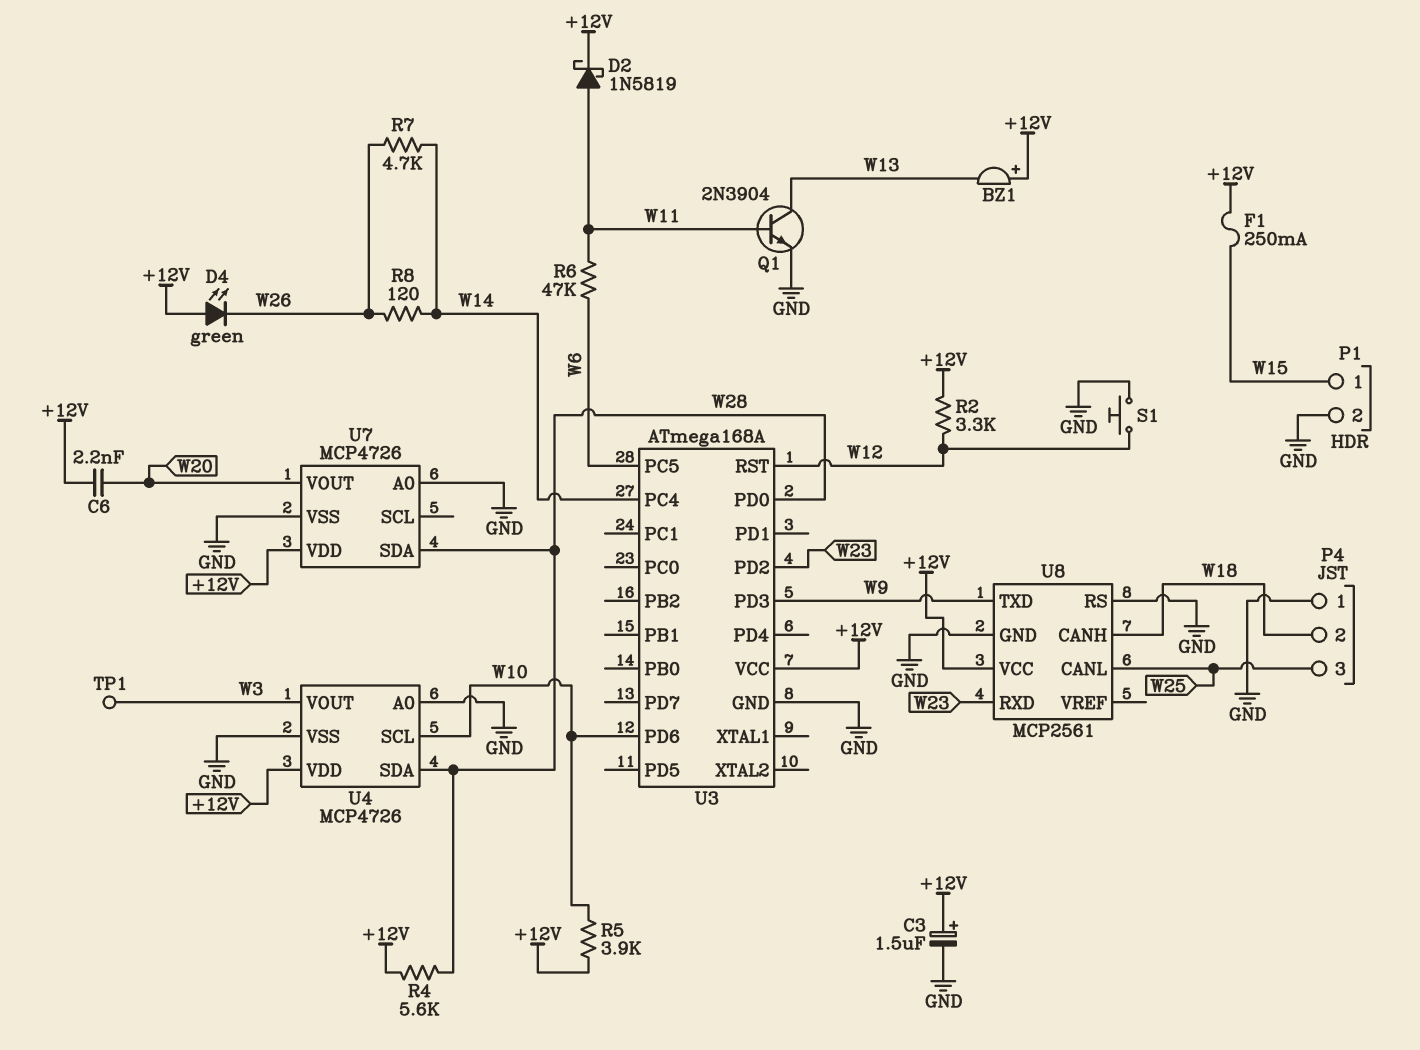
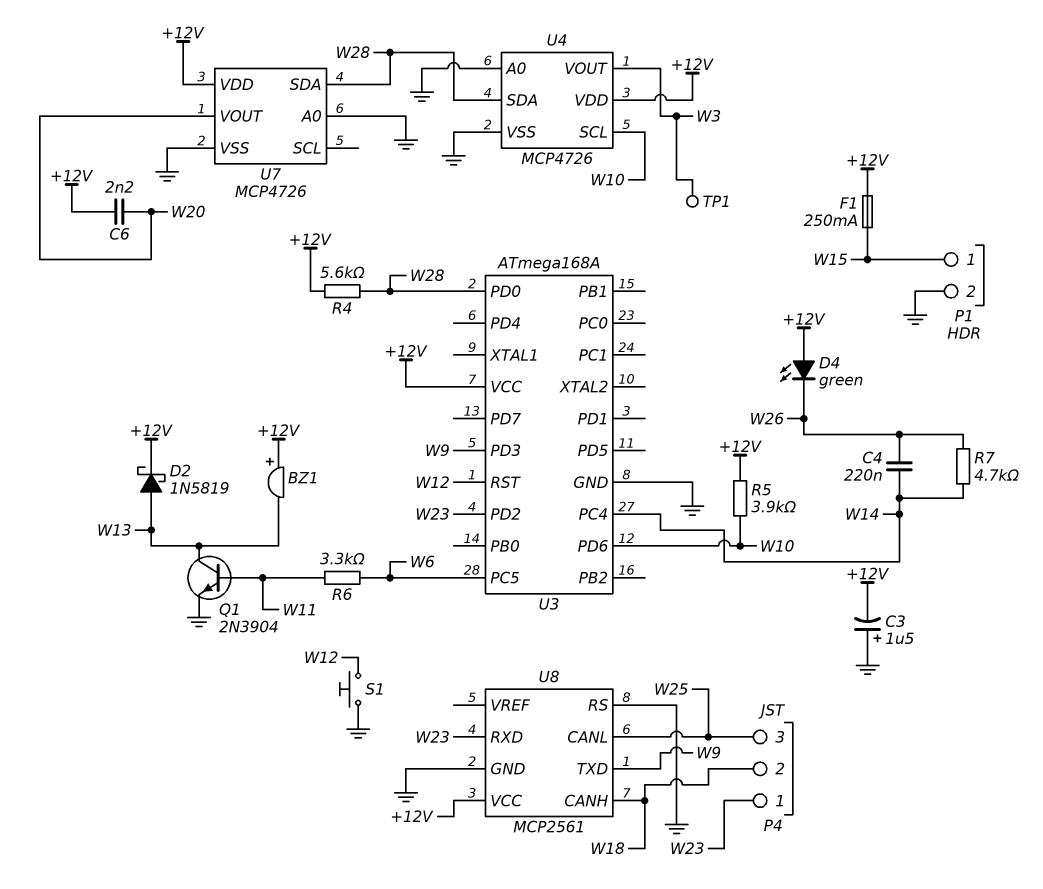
C3: 1.5uF (plus +12V, minus GND) -> 1.5uF (plus GND, minus +12V)
C4: none -> 220nF (W14, W26)
D2: schottky 1N5819 (A W11, K +12V) -> schottky 1N5819 (A W13, K +12V)
P4 pin 1: GND -> W23
R2: 3.3k (+12V, W12) -> none
R6: 47k (W6, W11) -> 3.3k (W6, W11)
R8: 120 (W14, W26) -> none

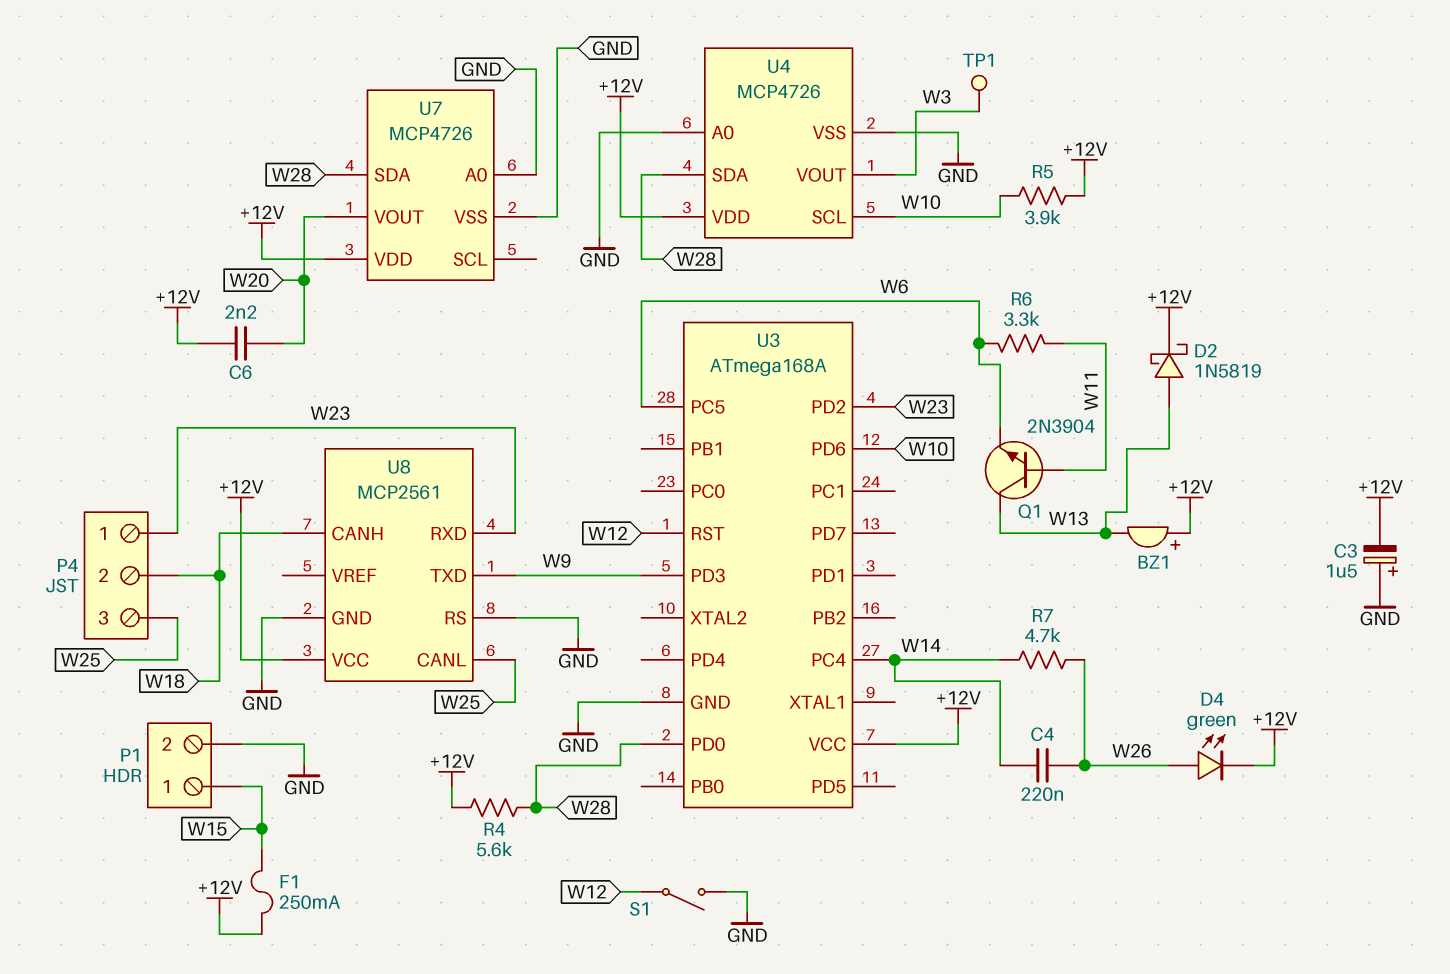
D4: LED green (A +12V, K W26) -> LED green (A W26, K +12V)
Q1: NPN 2N3904 (B W11, C W13, E GND) -> NPN 2N3904 (B W11, C W13, E W6)
S1: button (GND, W12) -> switch (GND, W12)

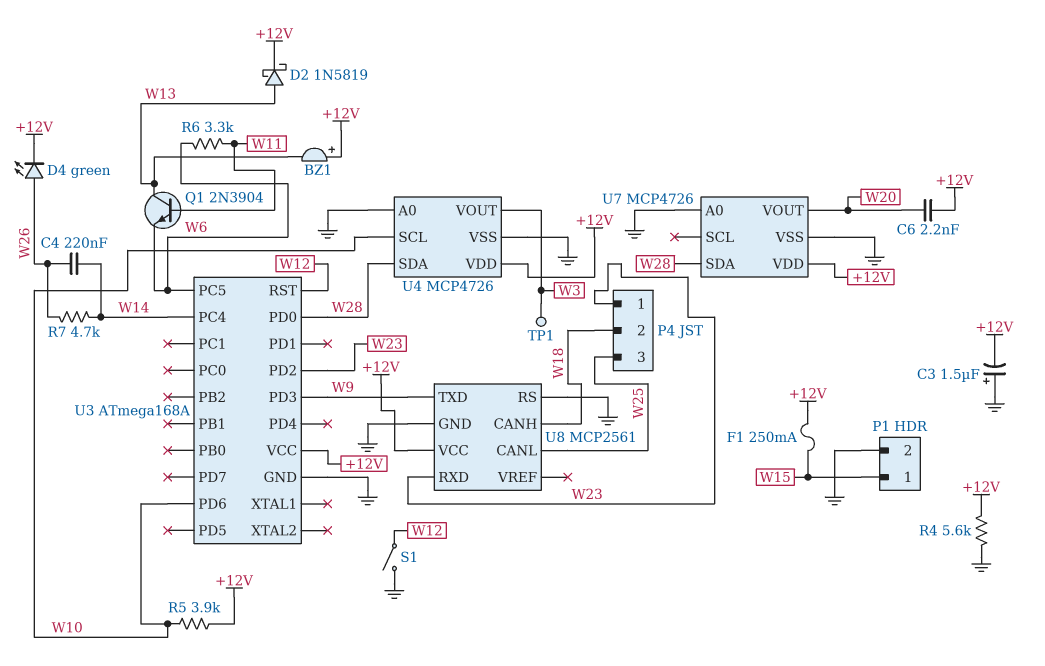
R4: 5.6k (+12V, W28) -> 5.6k (+12V, GND)

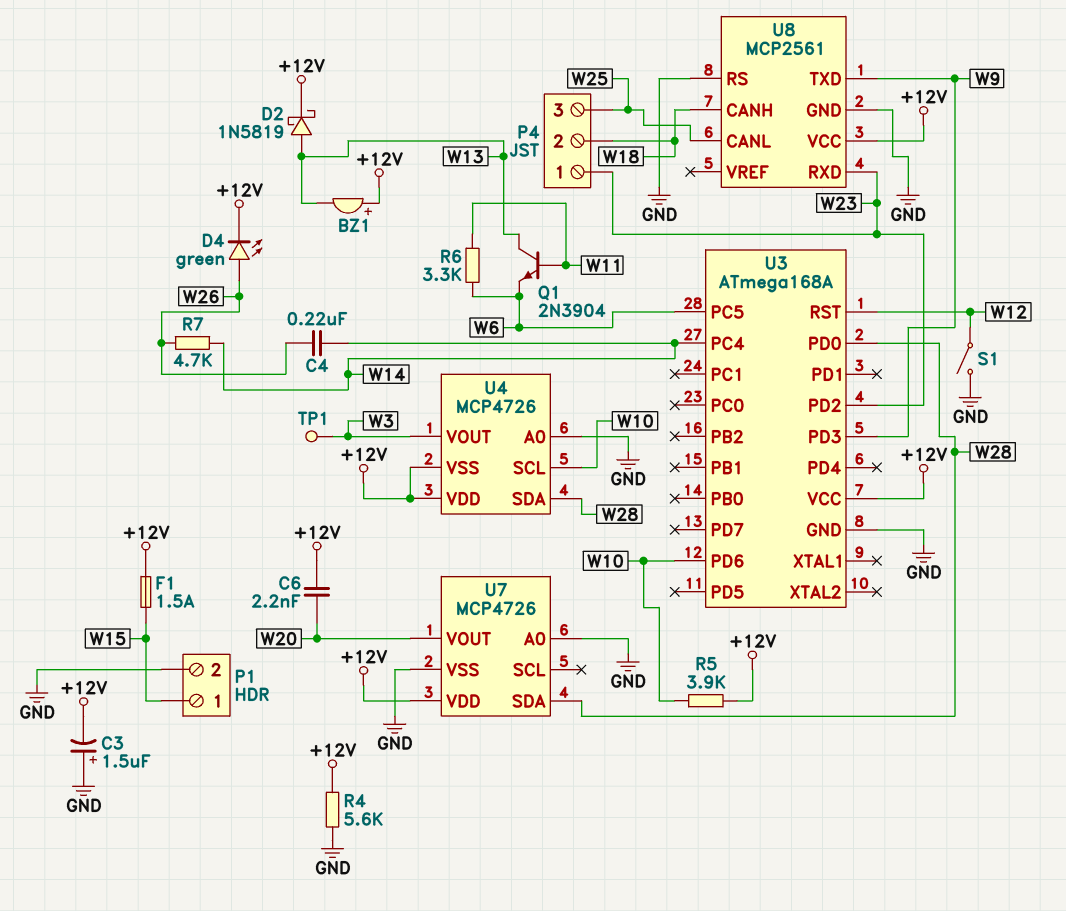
F1: 250mA (+12V, W15) -> 1.5A (+12V, W15)
U4 pin VSS: GND -> +12V

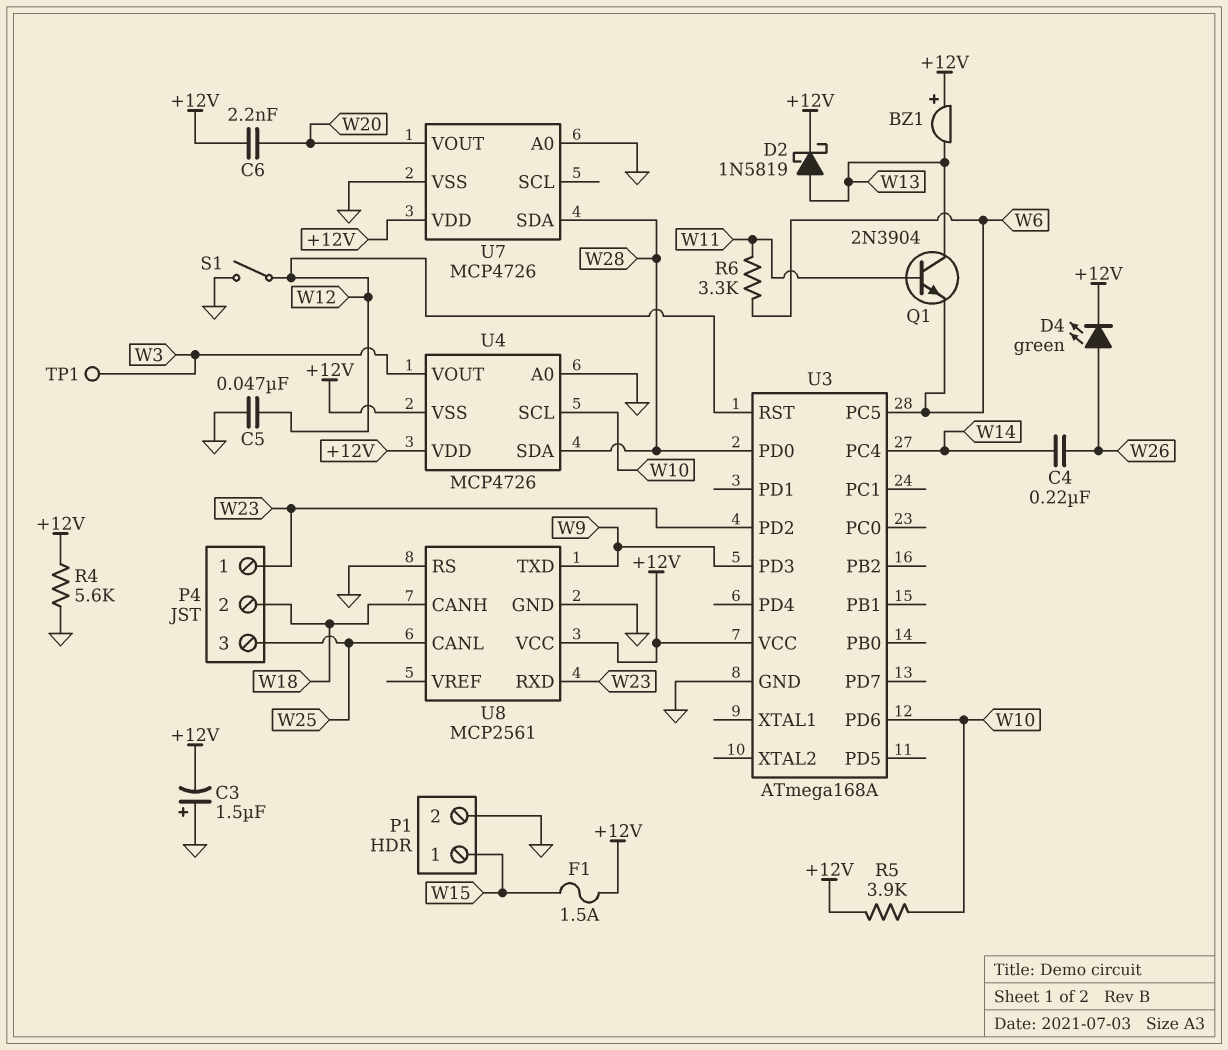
C5: none -> 47nF (GND, W12)
R7: 4.7k (W14, W26) -> none

